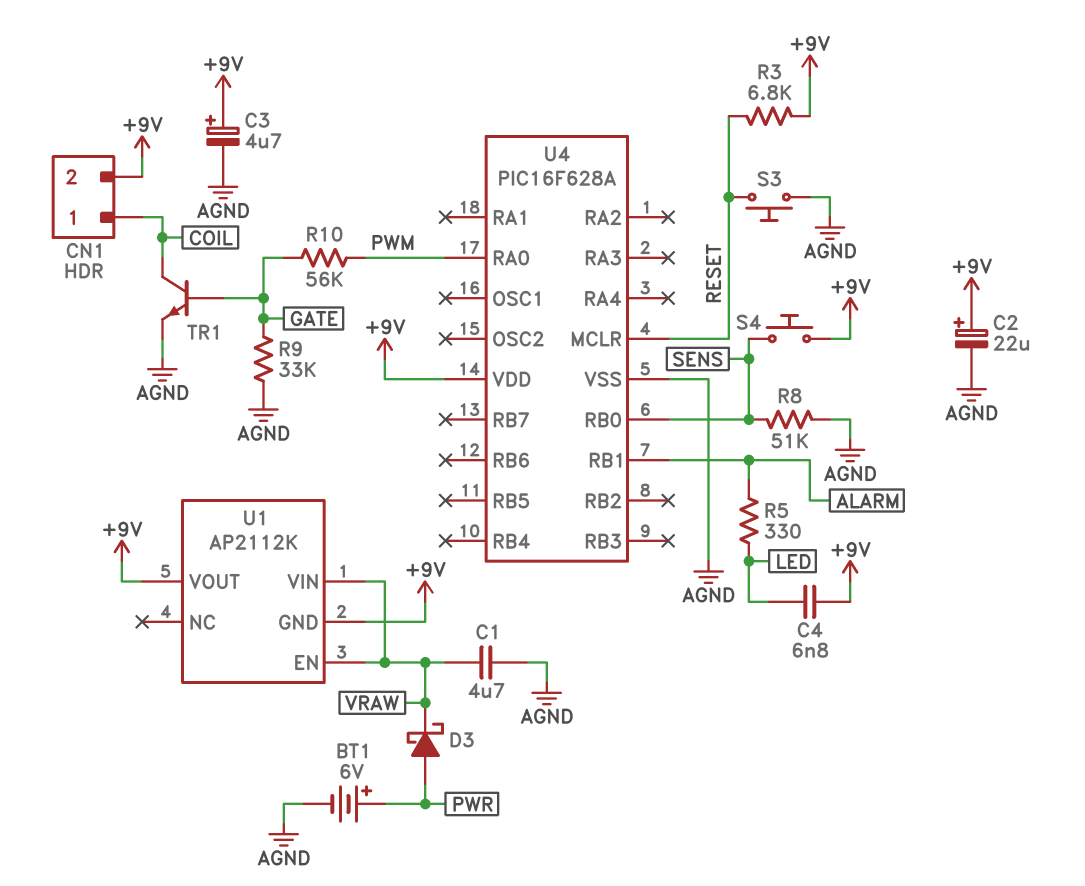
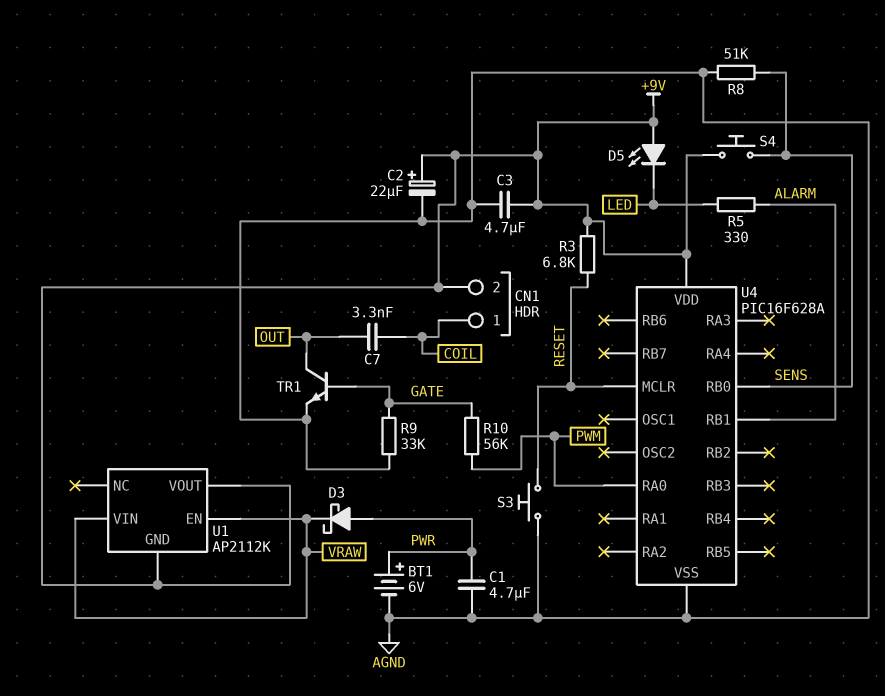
C1: 4.7uF (AGND, VRAW) -> 4.7uF (AGND, PWR)
C3: 4.7uF (plus +9V, minus AGND) -> 4.7uF (+9V, AGND)
C4: 6.8nF (+9V, LED) -> none
C7: none -> 3.3nF (COIL, OUT)
D5: none -> LED (A +9V, K LED)
TR1: NPN (B GATE, C COIL, E AGND) -> NPN (B GATE, C OUT, E AGND)

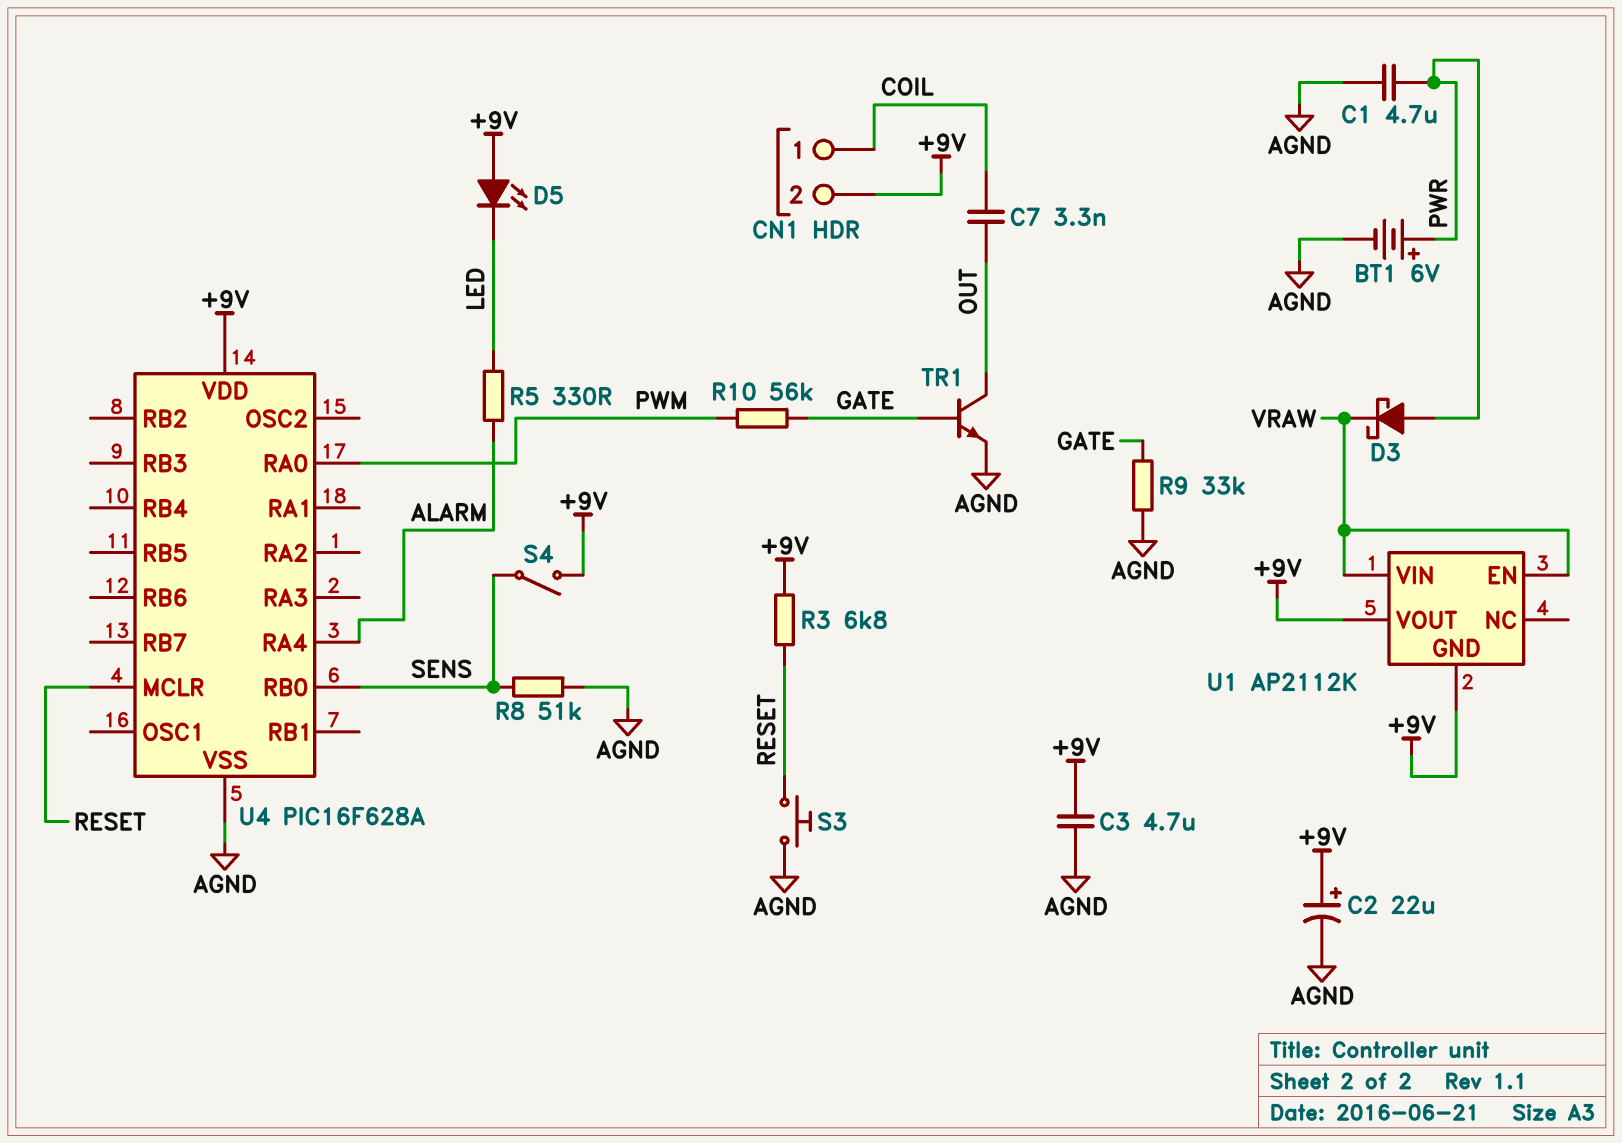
S4: button (+9V, SENS) -> switch (+9V, SENS)
U4 pin RA4: none -> ALARM
U4 pin RB1: ALARM -> none

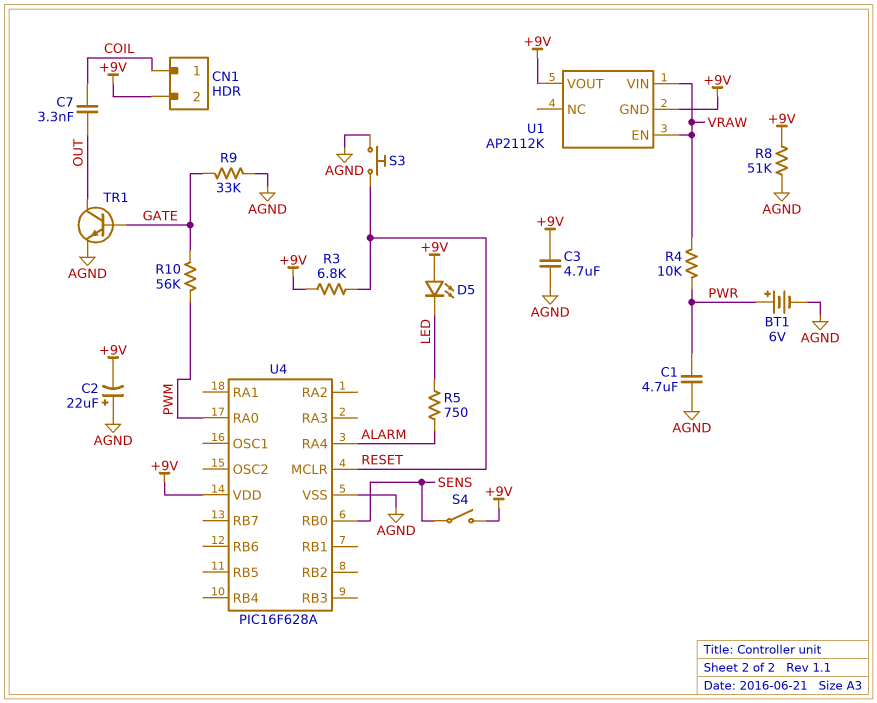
C2: 22uF (plus +9V, minus AGND) -> 22uF (plus AGND, minus +9V)
D3: schottky (A PWR, K VRAW) -> none
R4: none -> 10k (PWR, VRAW)
R5: 330 (ALARM, LED) -> 750 (ALARM, LED)
R8: 51k (AGND, SENS) -> 51k (+9V, AGND)

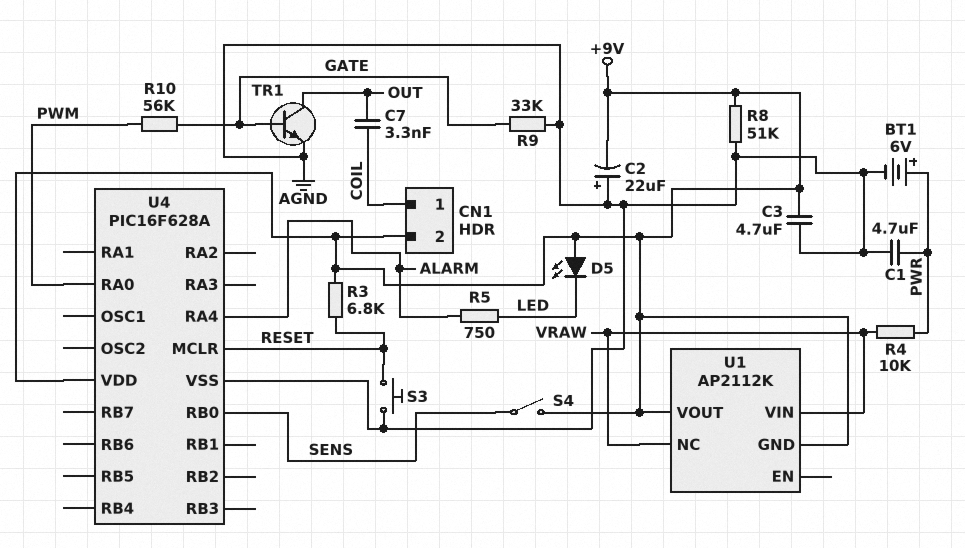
U1 pin EN: VRAW -> none
U1 pin NC: none -> VRAW

